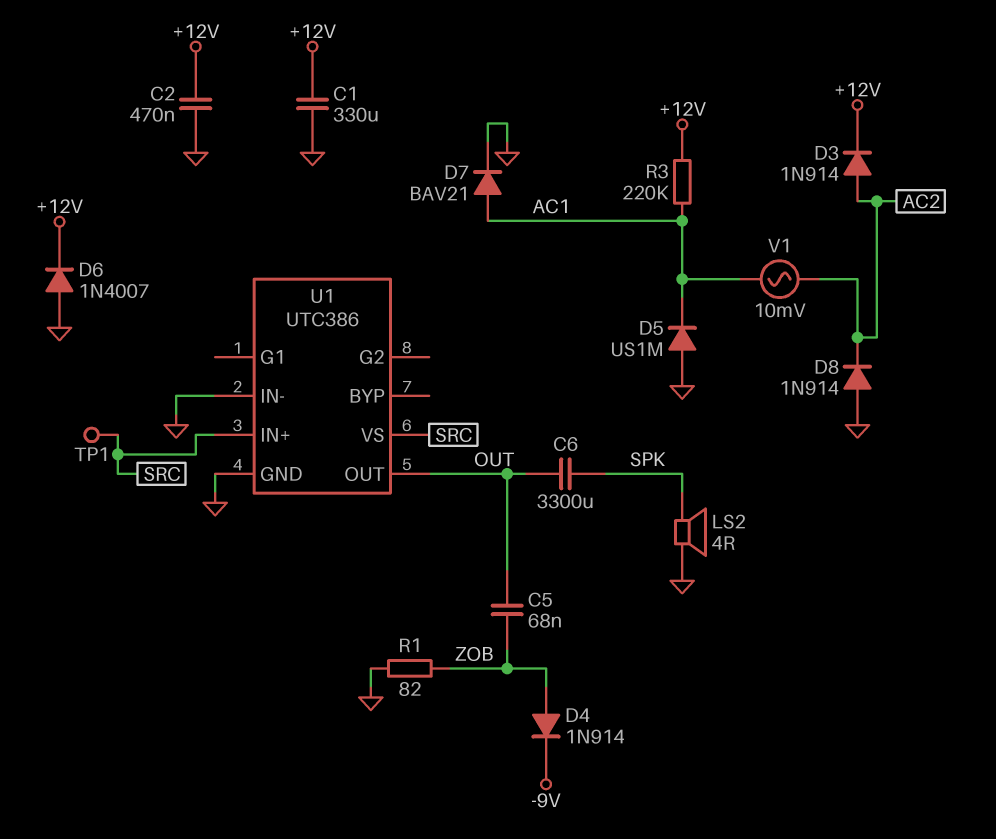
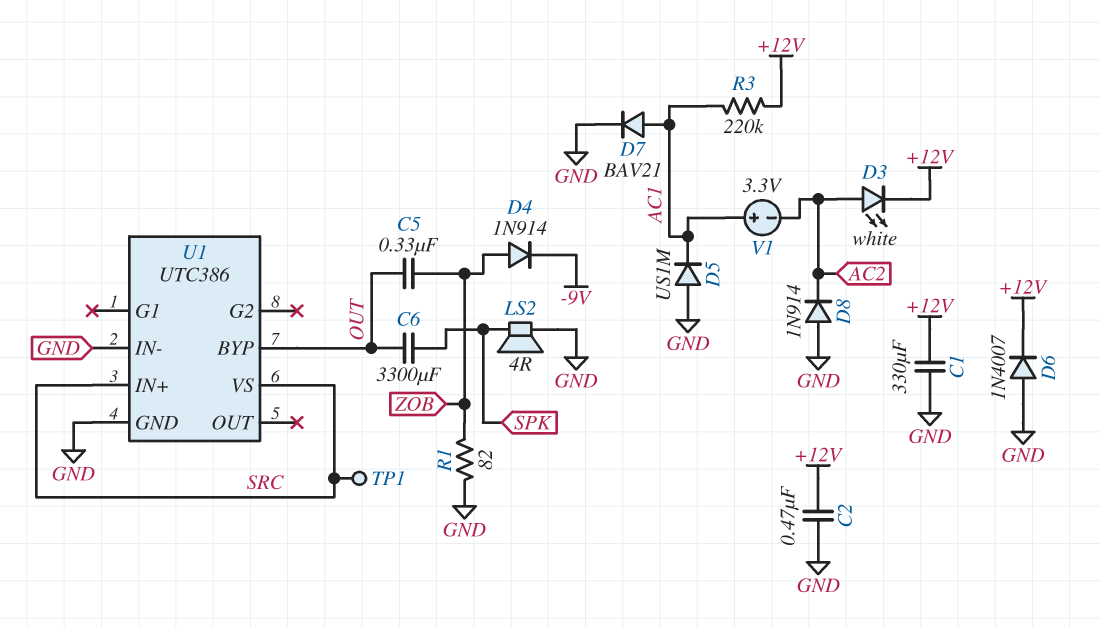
C5: 68nF (OUT, ZOB) -> 330nF (OUT, ZOB)
D3: diode 1N914 (A AC2, K +12V) -> LED white (A AC2, K +12V)
U1 pin BYP: none -> OUT
U1 pin OUT: OUT -> none
V1: AC 10mV (AC1, AC2) -> 3.3V (plus AC1, minus AC2)

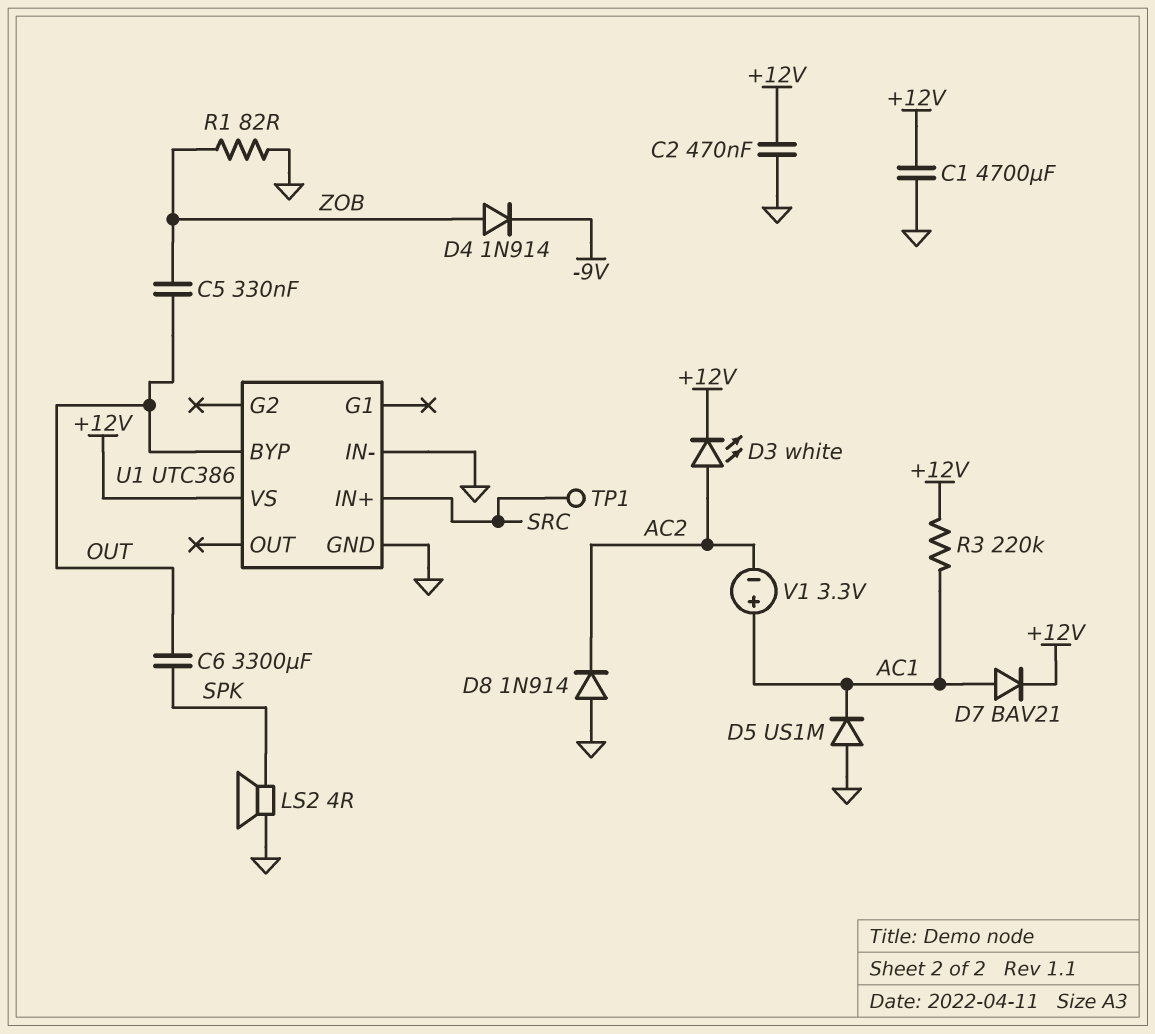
C1: 330uF (+12V, GND) -> 4700uF (+12V, GND)
D6: diode 1N4007 (A GND, K +12V) -> none
D7: diode BAV21 (A AC1, K GND) -> diode BAV21 (A AC1, K +12V)
U1 pin VS: SRC -> +12V

